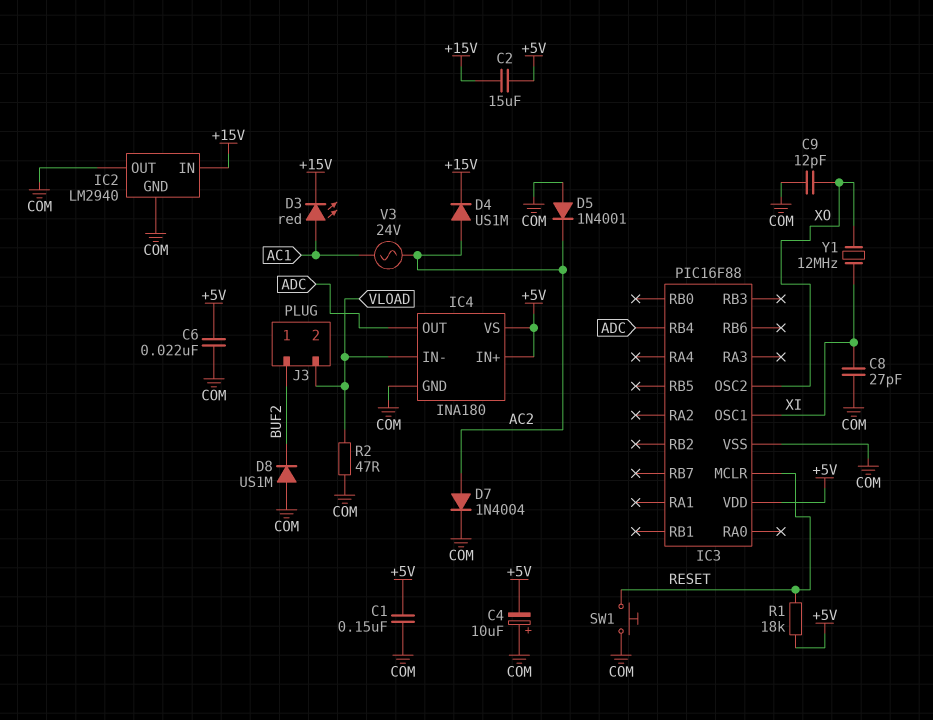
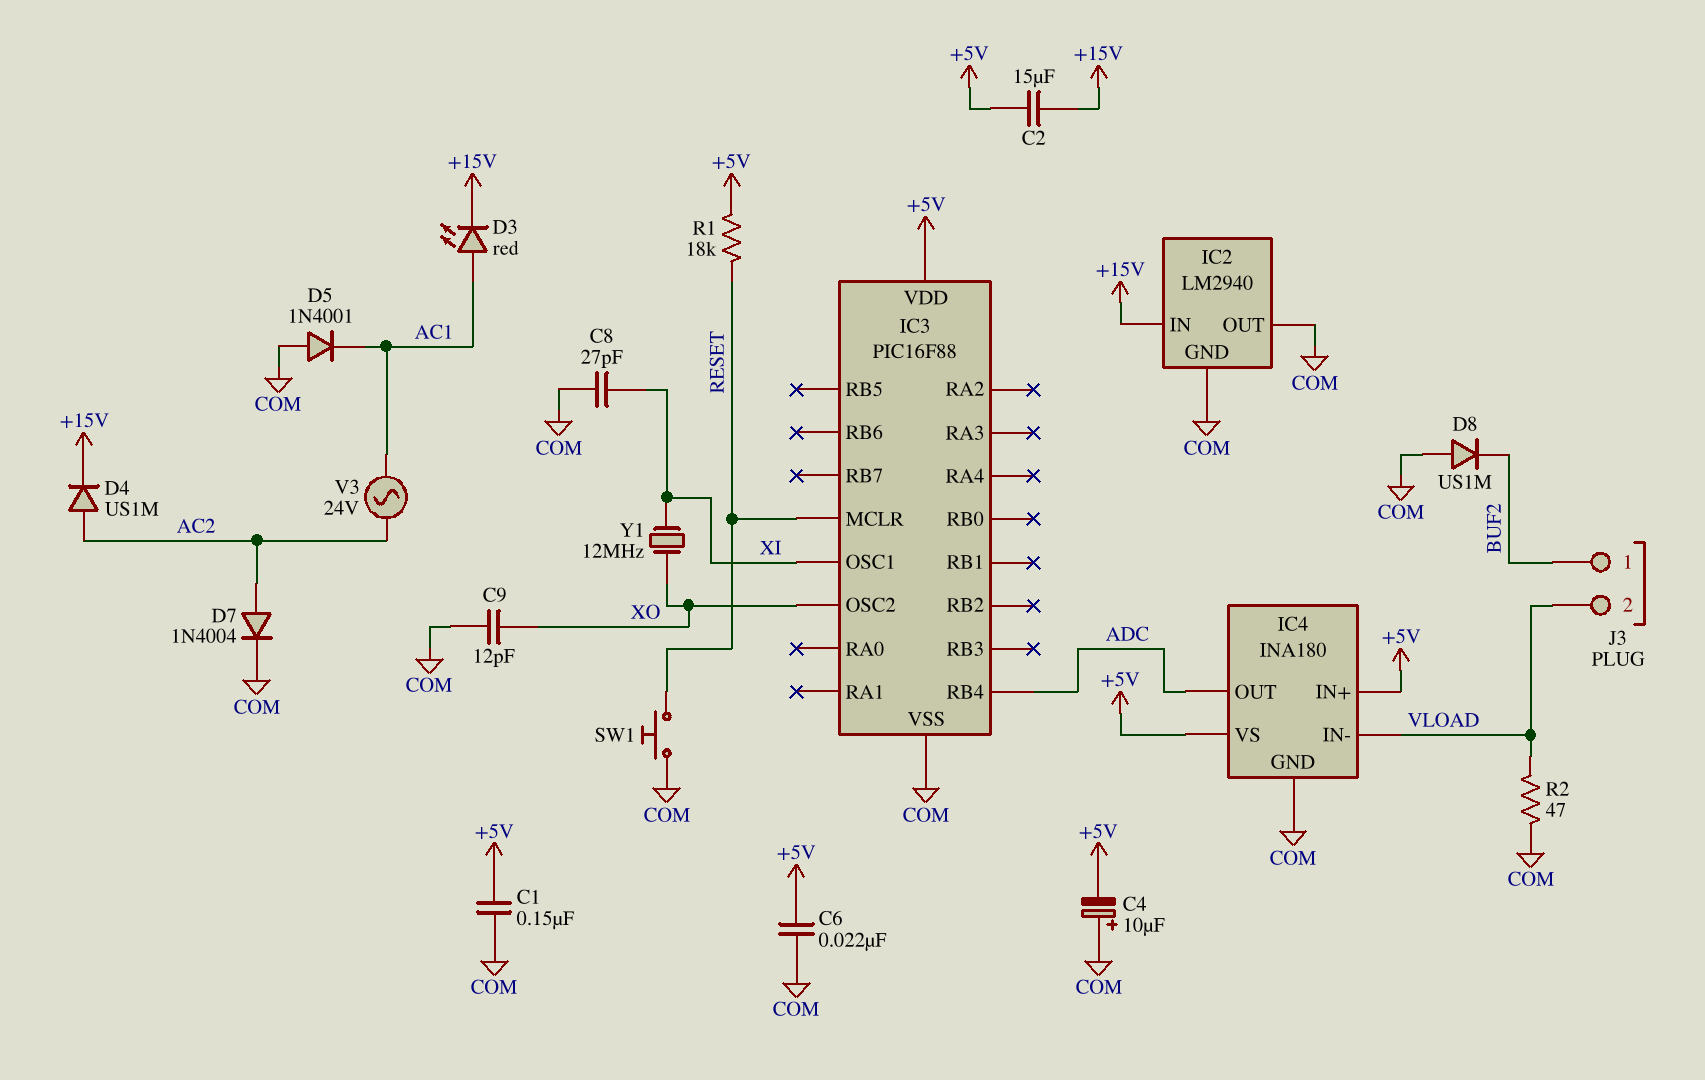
D5: diode 1N4001 (A COM, K AC2) -> diode 1N4001 (A COM, K AC1)

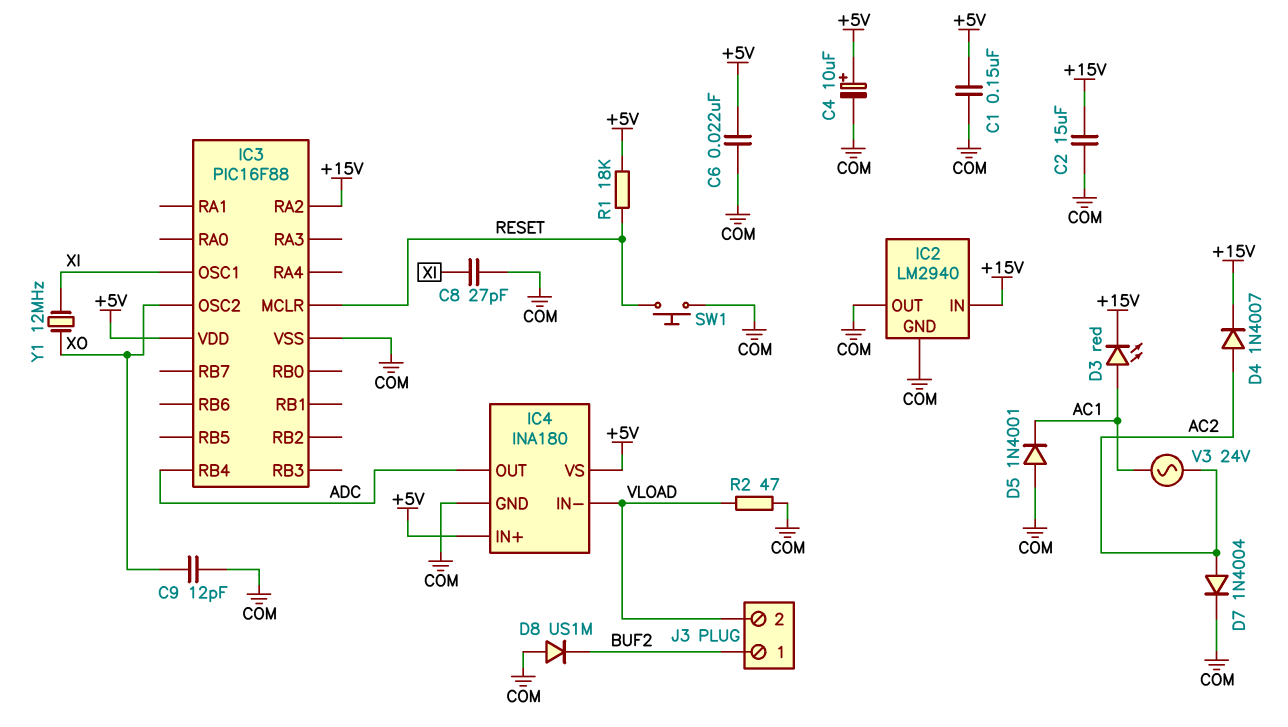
C2: 15uF (+5V, +15V) -> 15uF (+15V, COM)
C4: 10uF (plus COM, minus +5V) -> 10uF (plus +5V, minus COM)
D4: diode US1M (A AC2, K +15V) -> diode 1N4007 (A AC2, K +15V)
IC3 pin RA2: none -> +15V

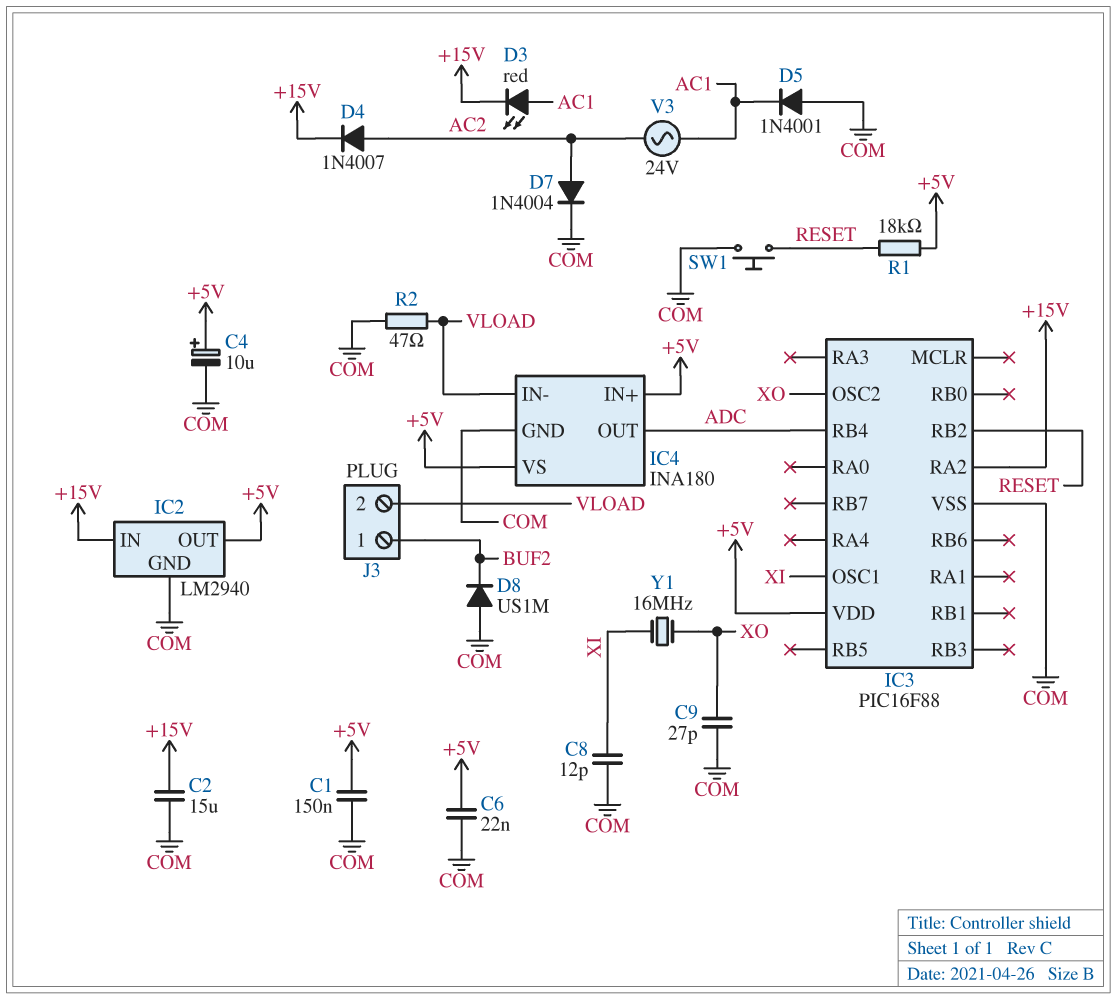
C8: 27pF (COM, XI) -> 12pF (COM, XI)
C9: 12pF (COM, XO) -> 27pF (COM, XO)
IC2 pin OUT: COM -> +5V
IC3 pin MCLR: RESET -> none
IC3 pin RB2: none -> RESET
Y1: 12MHz (XI, XO) -> 16MHz (XI, XO)

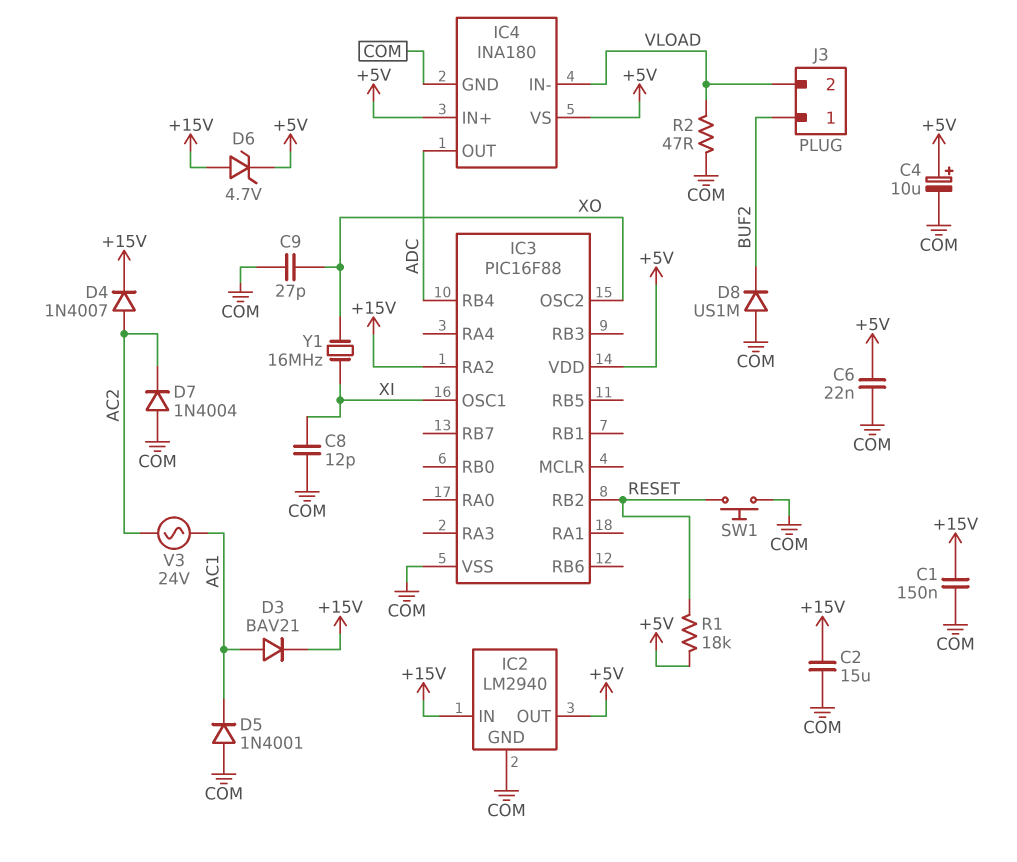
C1: 150nF (+5V, COM) -> 150nF (+15V, COM)
D3: LED red (A AC1, K +15V) -> diode BAV21 (A AC1, K +15V)
D6: none -> zener 4.7V (A +15V, K +5V)
D7: diode 1N4004 (A AC2, K COM) -> diode 1N4004 (A COM, K AC2)

